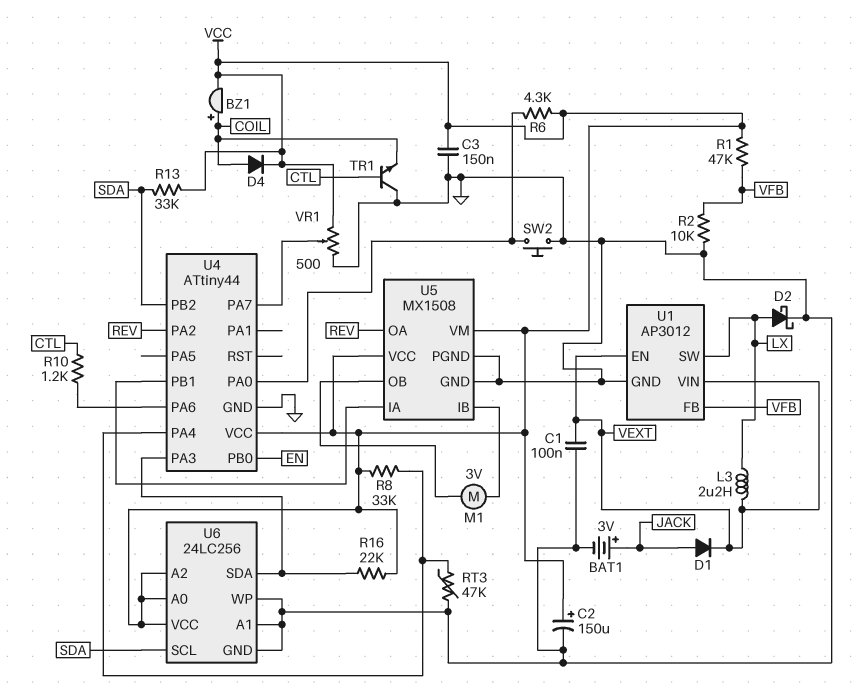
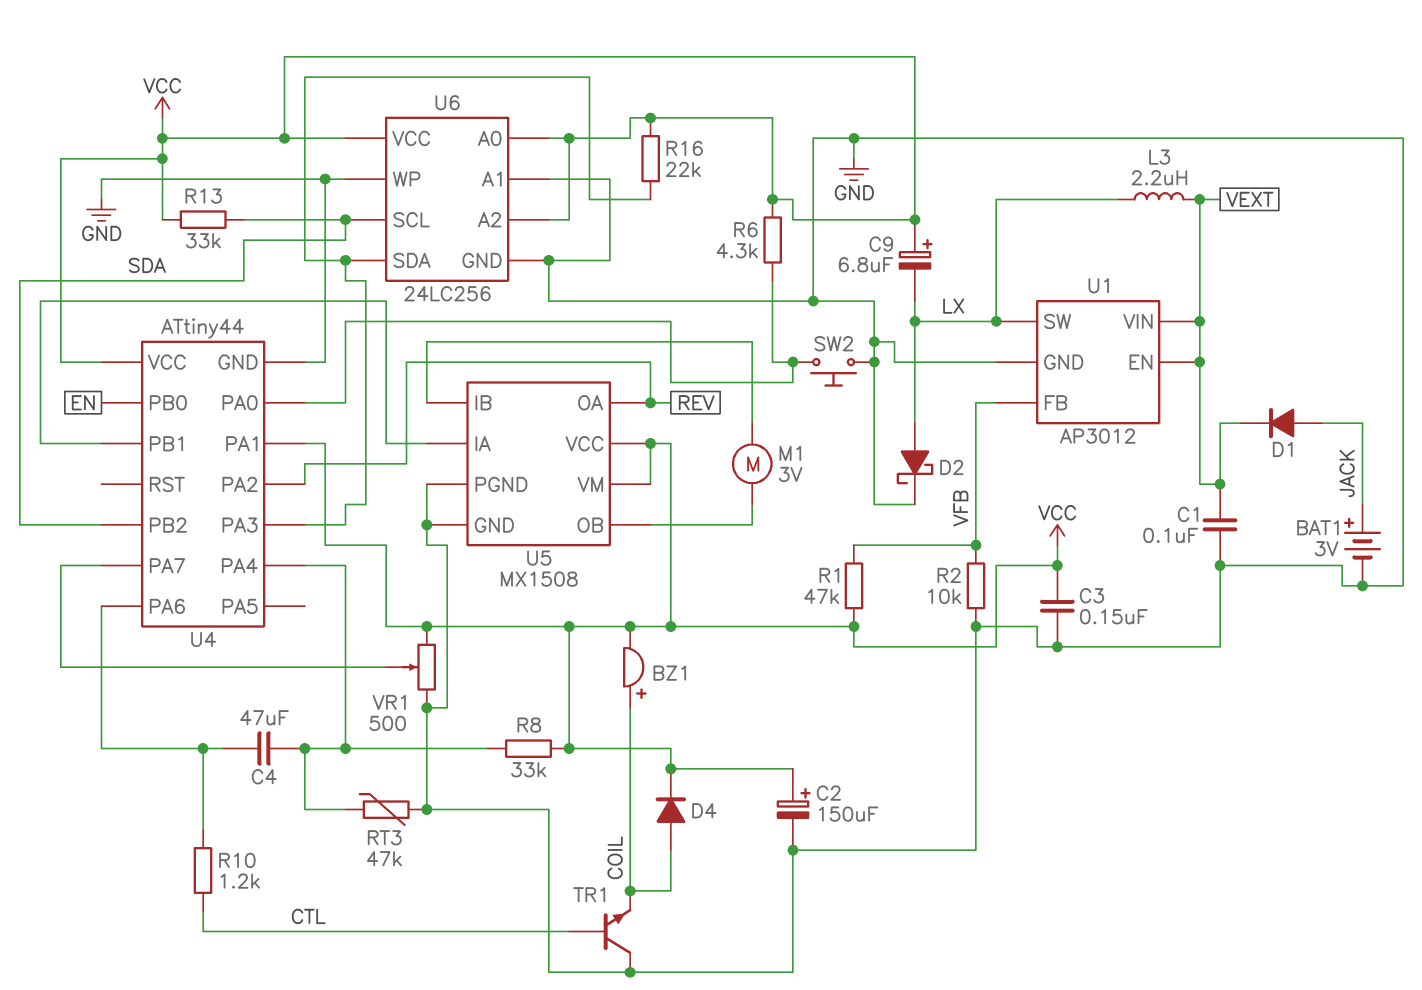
C4: none -> 47uF (U4/PA4, U4/PA6)
C9: none -> 6.8uF (plus VCC, minus LX)
U4 pin PA1: none -> VCC

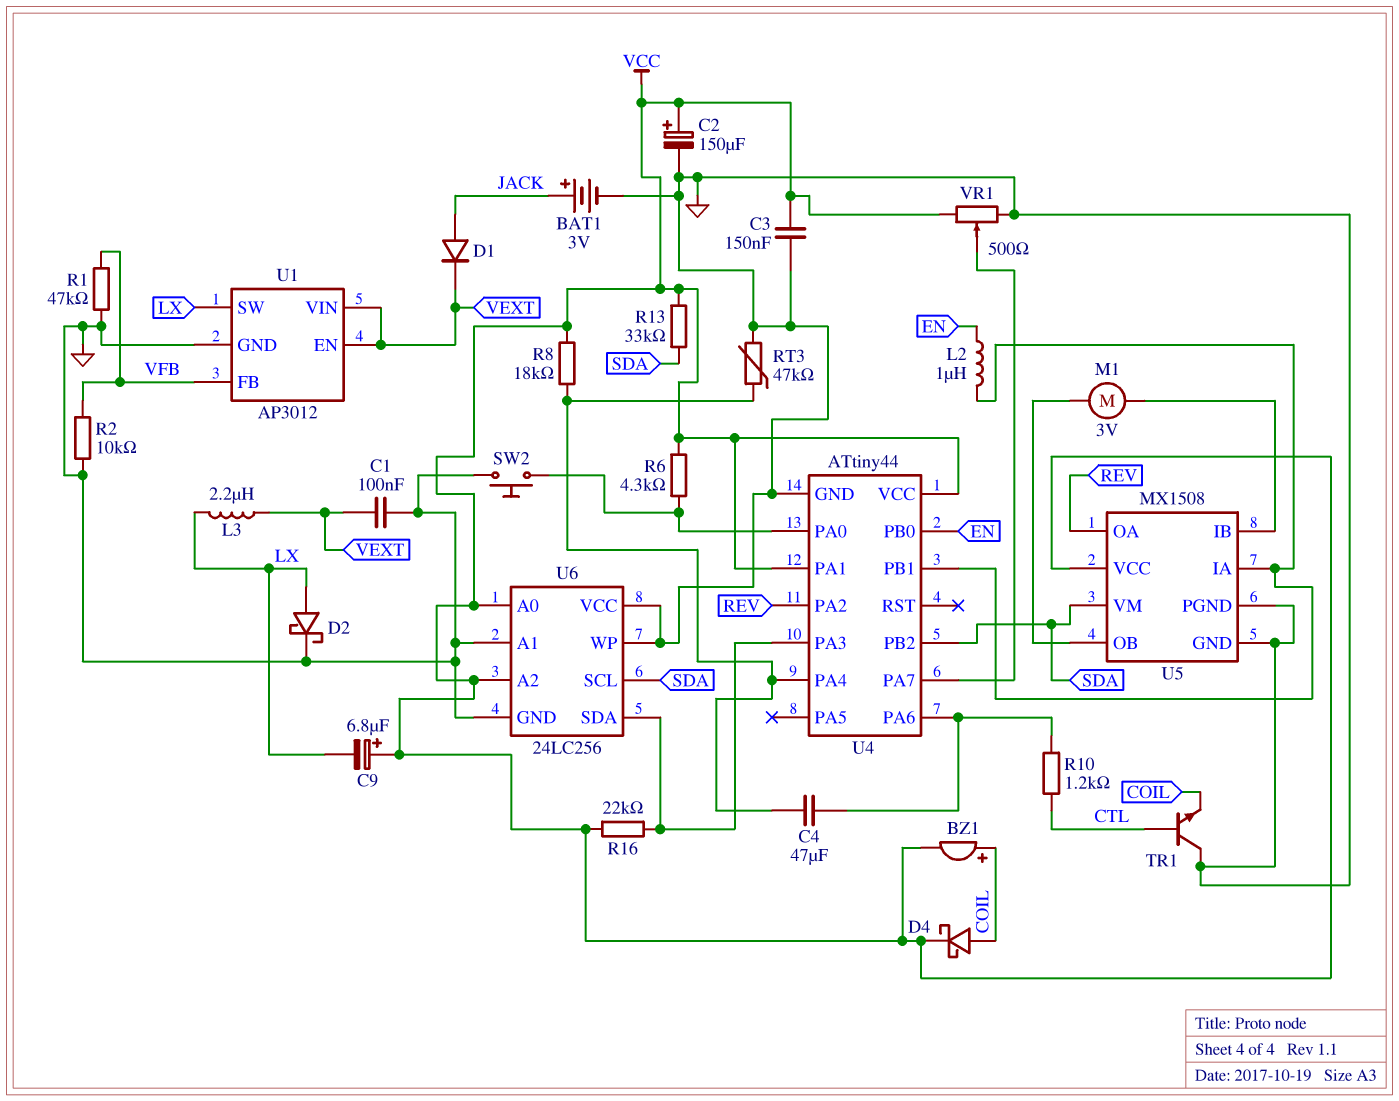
D4: diode (A COIL, K VCC) -> schottky (A COIL, K VCC)
L2: none -> 1uH (EN, U4/PB1)
R1: 47k (VCC, VFB) -> 47k (GND, VFB)
R8: 33k (U4/PA4, VCC) -> 18k (U4/PA4, VCC)
U5 pin VM: VCC -> SDA
U6 pin VCC: VCC -> GND

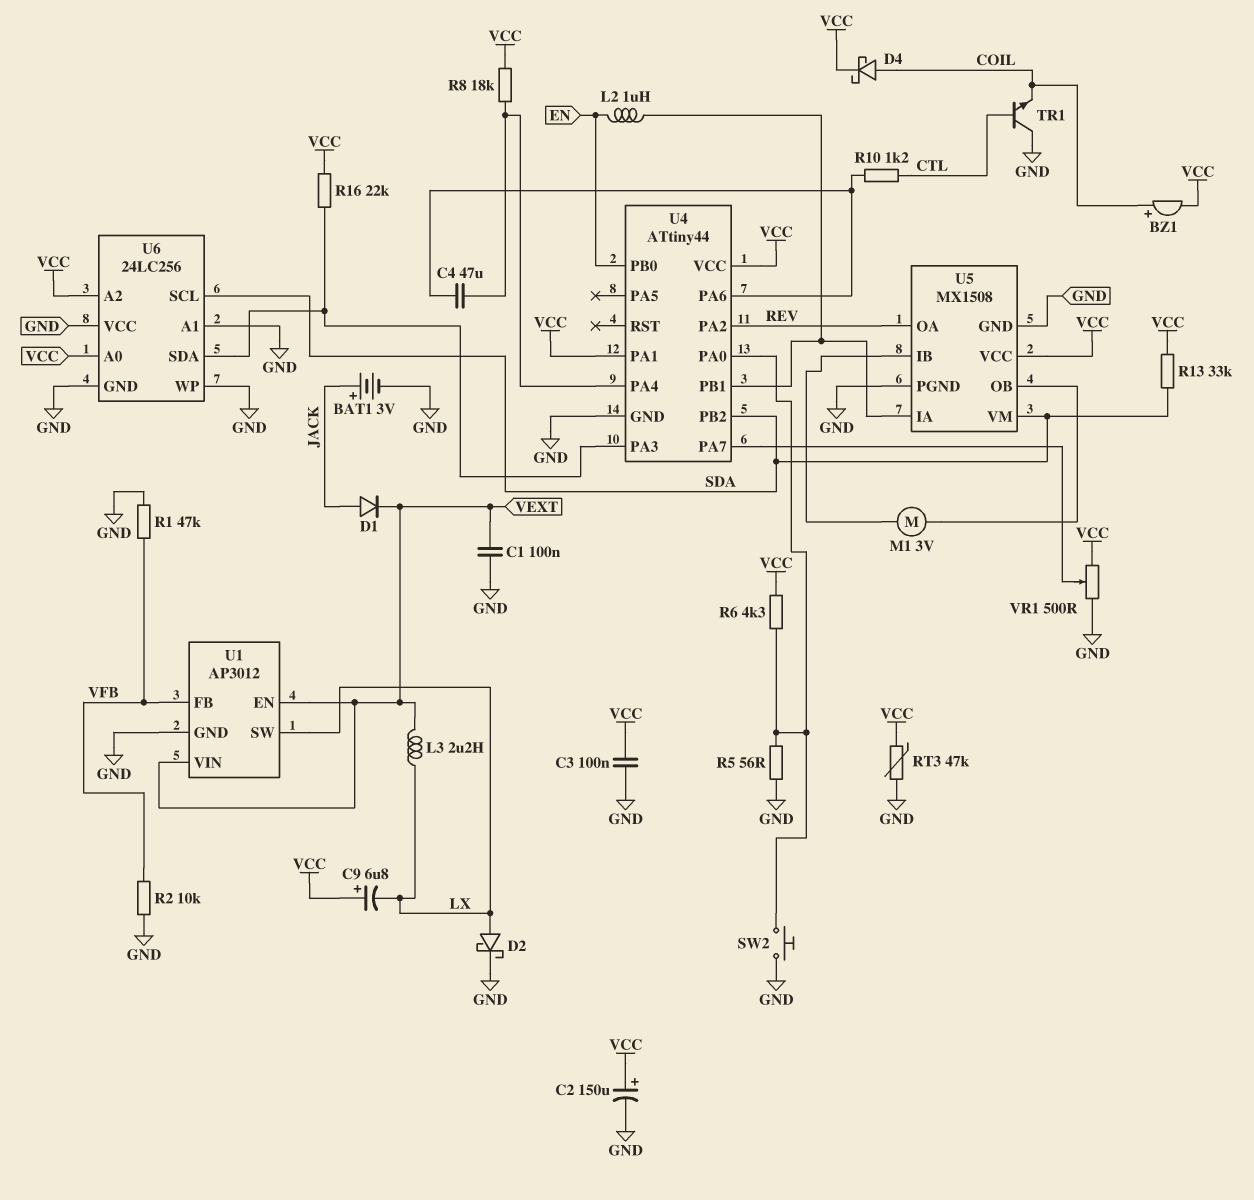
C3: 150nF (GND, VCC) -> 100nF (GND, VCC)
R5: none -> 56 (GND, U4/PA0)
RT3: 47k (GND, U4/PA4) -> 47k (GND, VCC)

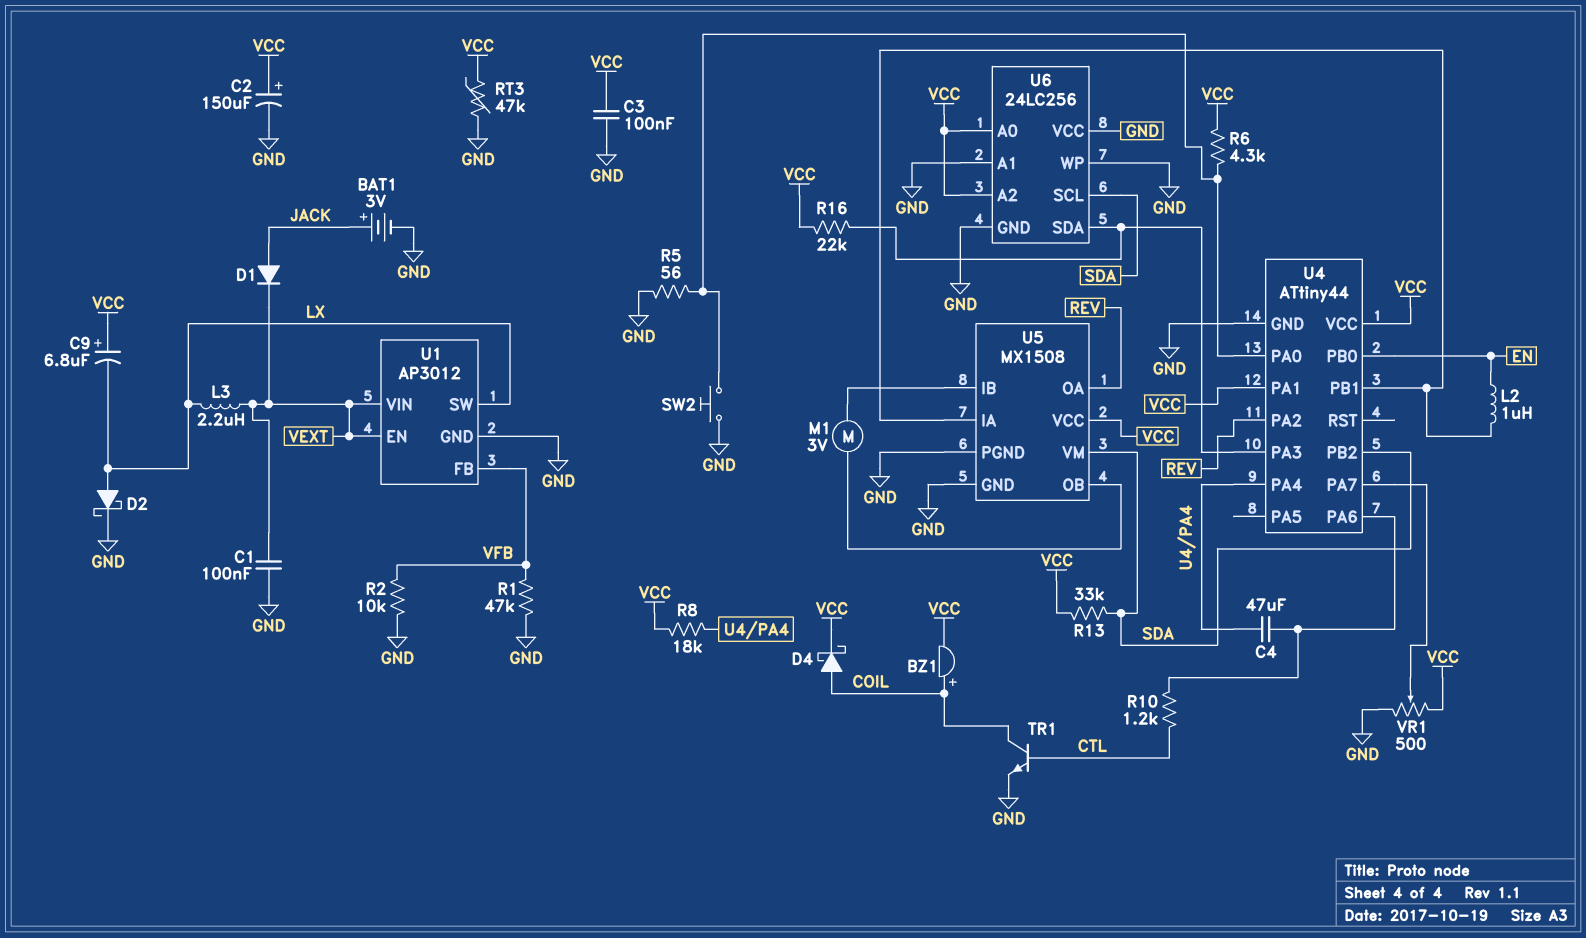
TR1: NPN (B CTL, C GND, E COIL) -> NPN (B CTL, C COIL, E GND)

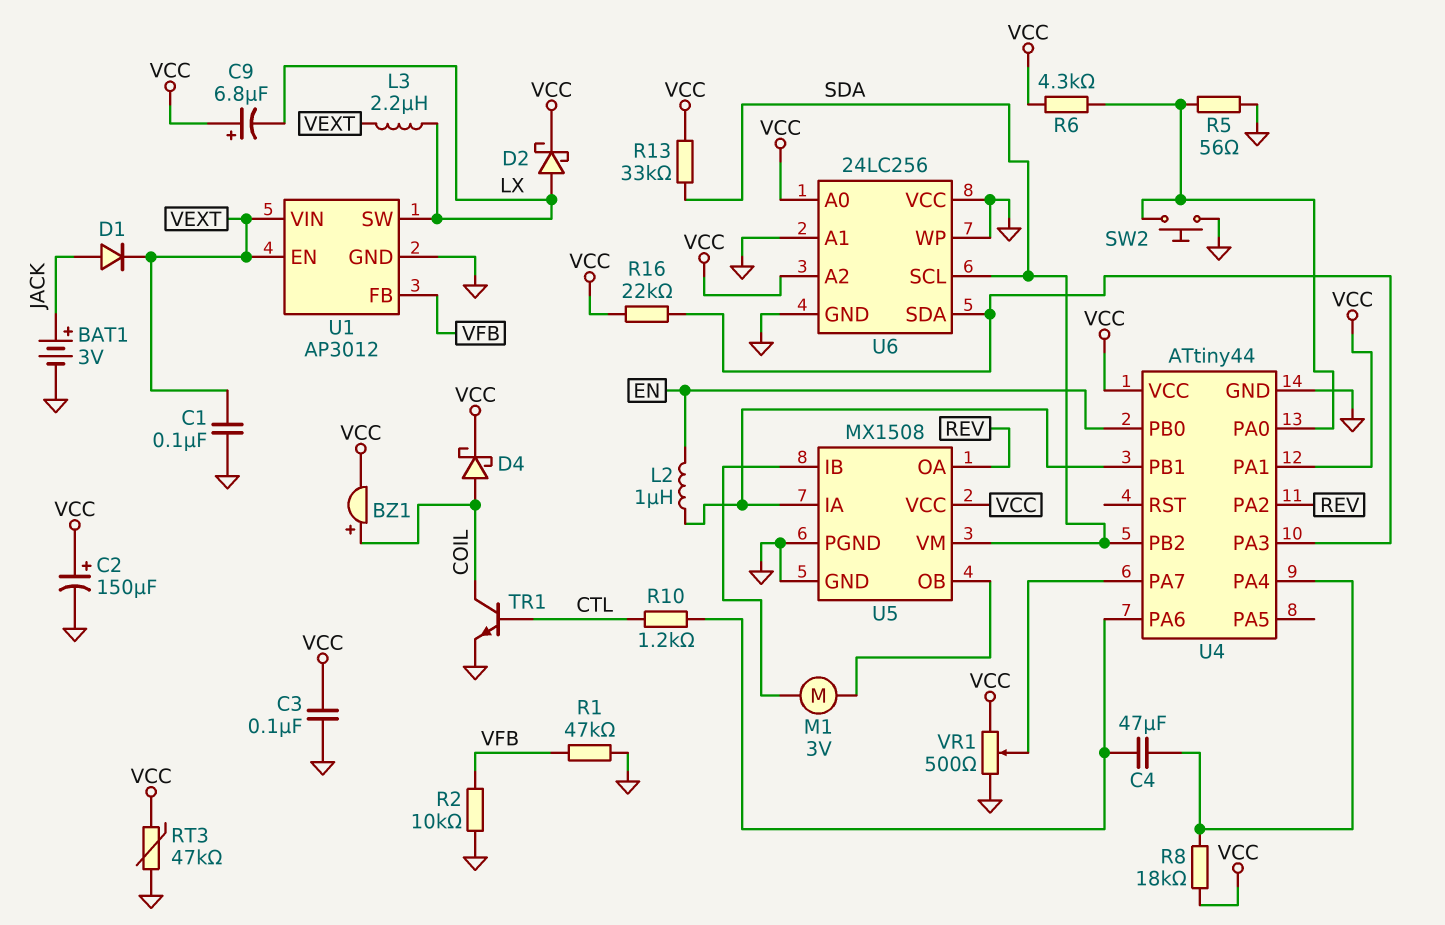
D2: schottky (A LX, K GND) -> schottky (A LX, K VCC)

